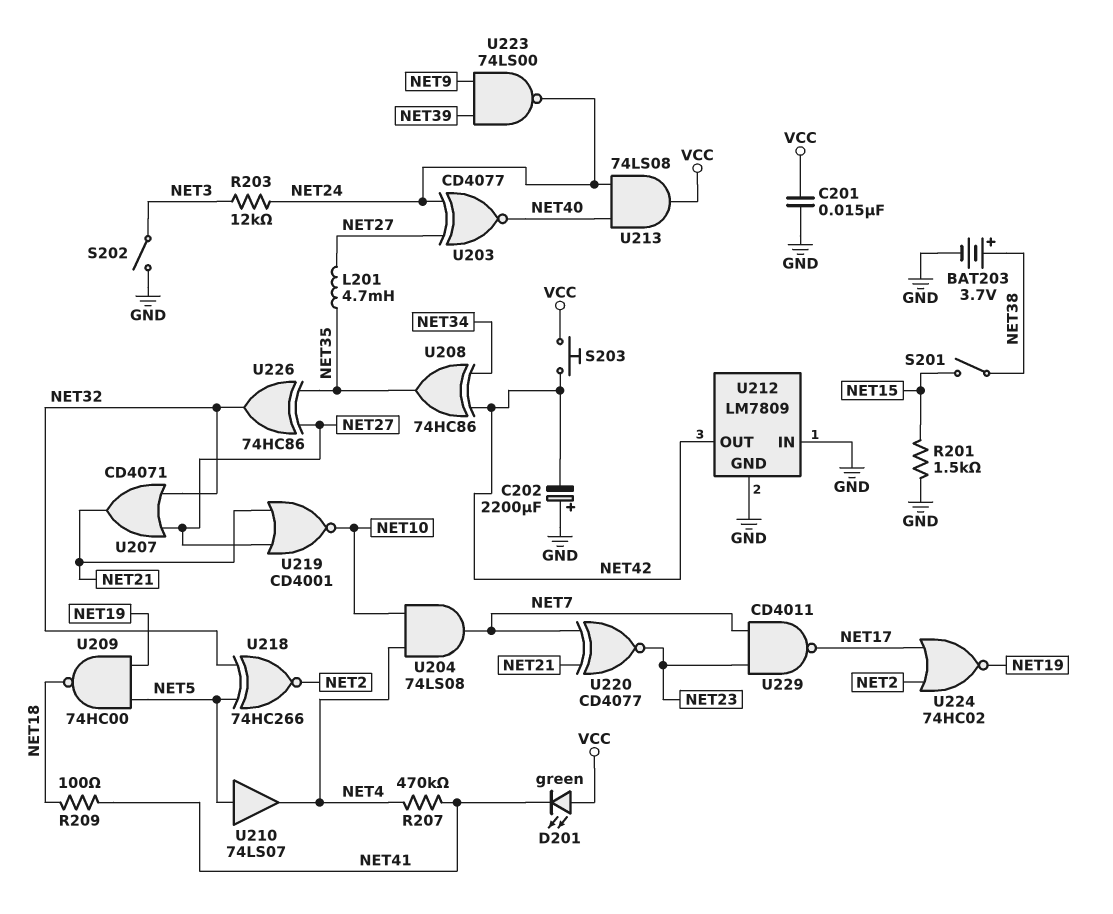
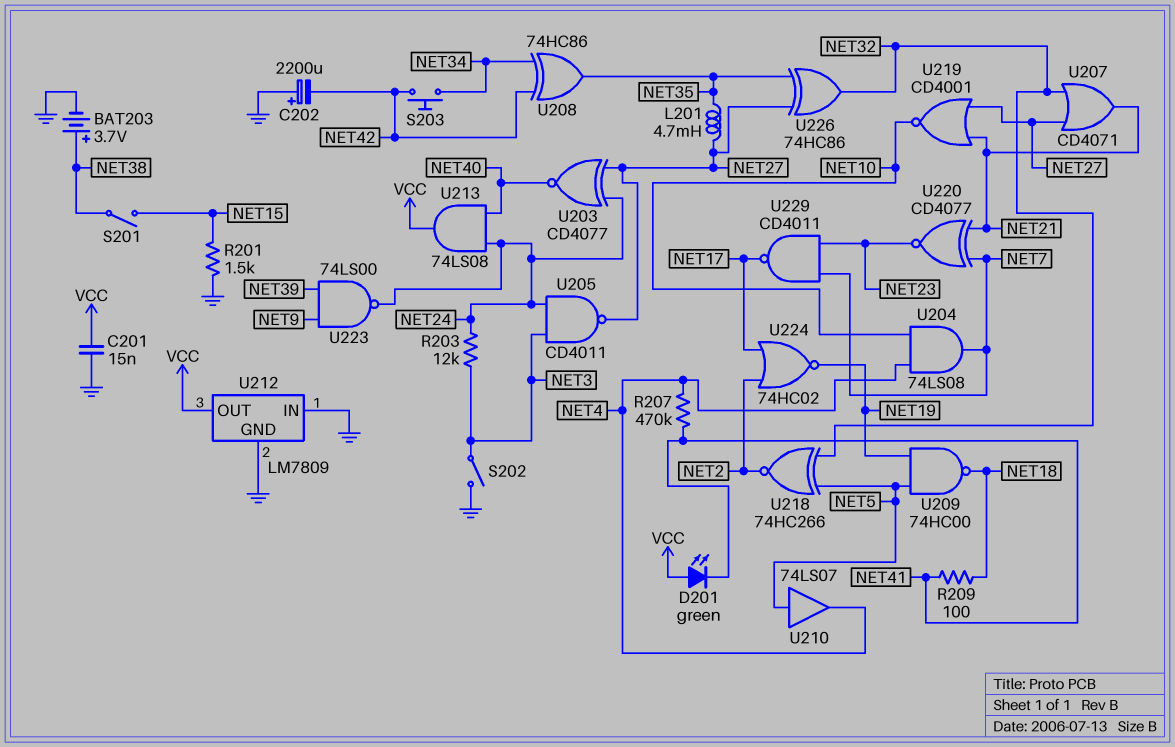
S203: button (NET42, VCC) -> button (NET34, NET42)
U205: none -> NAND CD4011 (in NET3, in NET24, out NET27)
U212 pin OUT: NET42 -> VCC

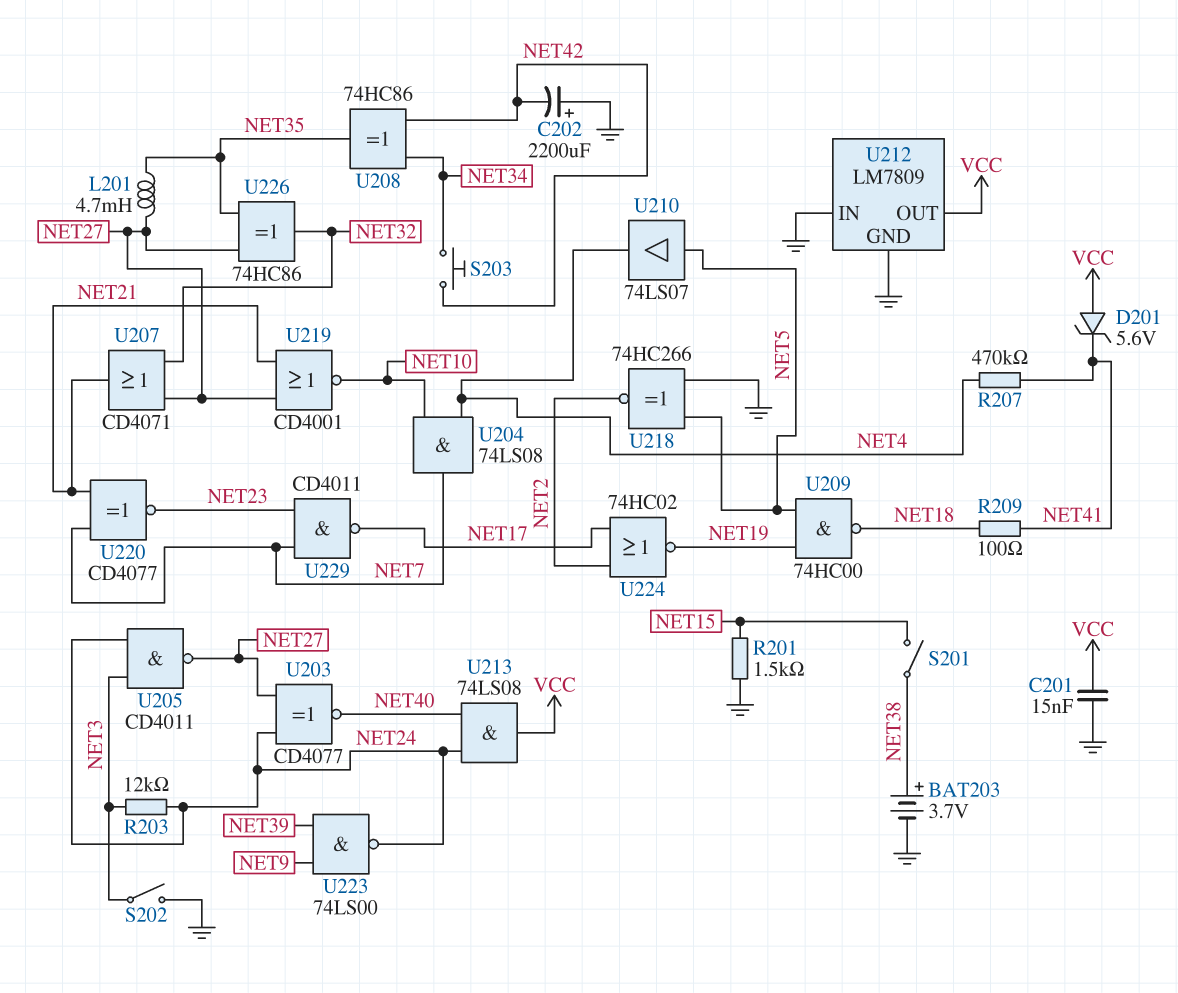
D201: LED green (A VCC, K NET41) -> zener 5.6V (A VCC, K NET41)
U218: XNOR 74HC266 (in NET5, in NET32, out NET2) -> XNOR 74HC266 (in GND, in NET5, out NET2)

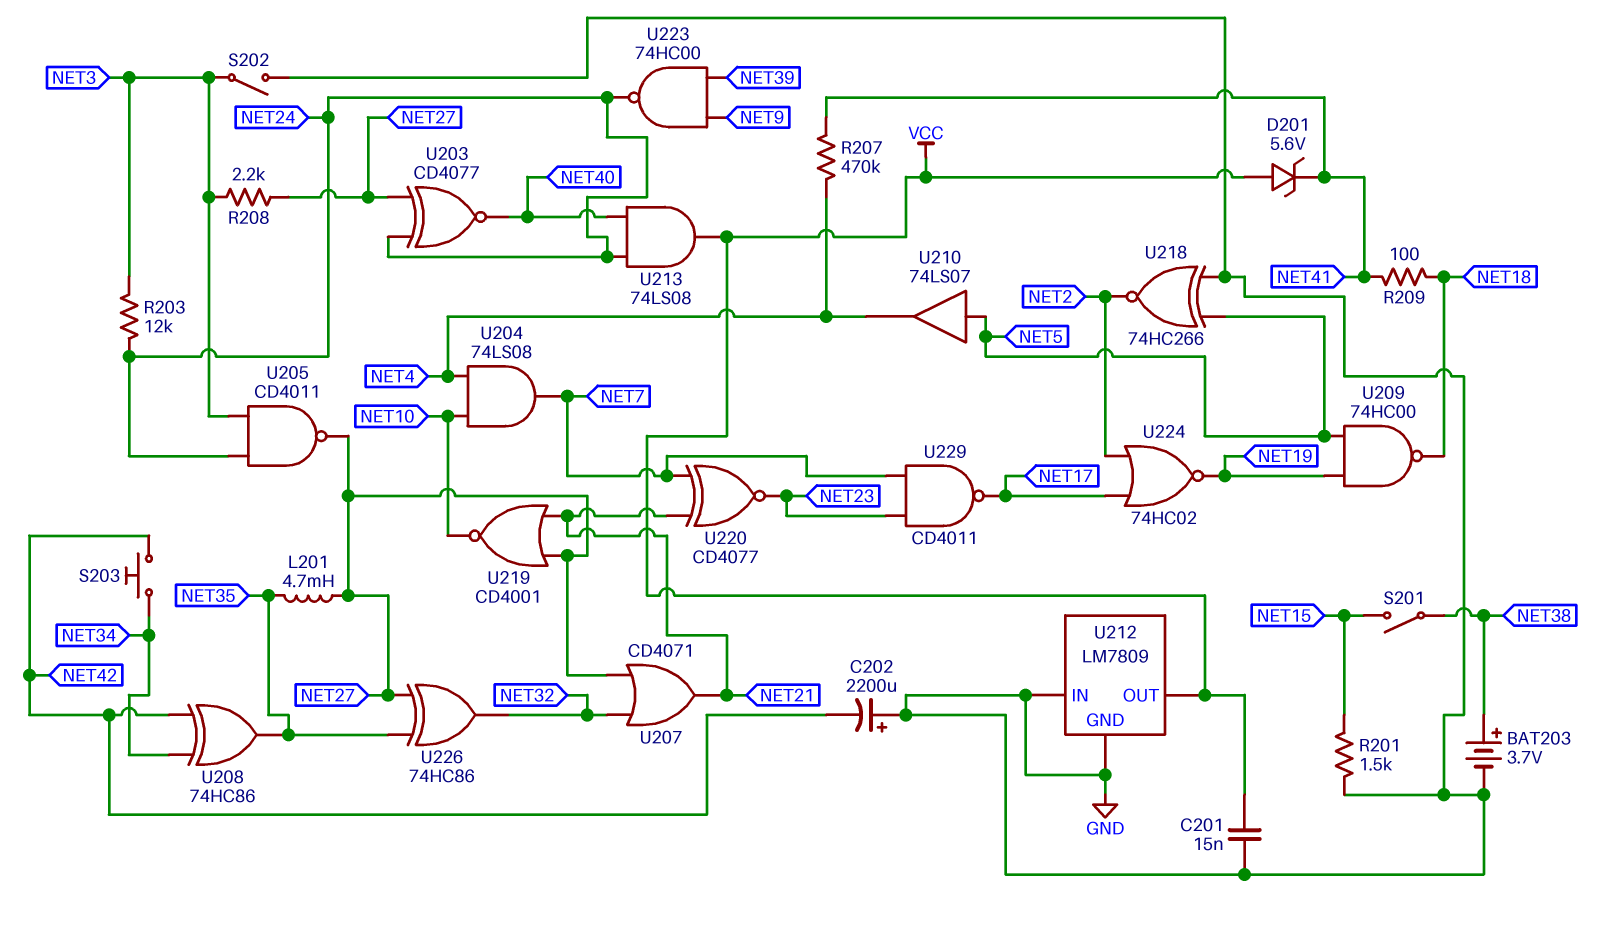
R208: none -> 2.2k (NET3, NET27)
U223: NAND 74LS00 (in NET9, in NET39, out NET24) -> NAND 74HC00 (in NET9, in NET39, out NET24)

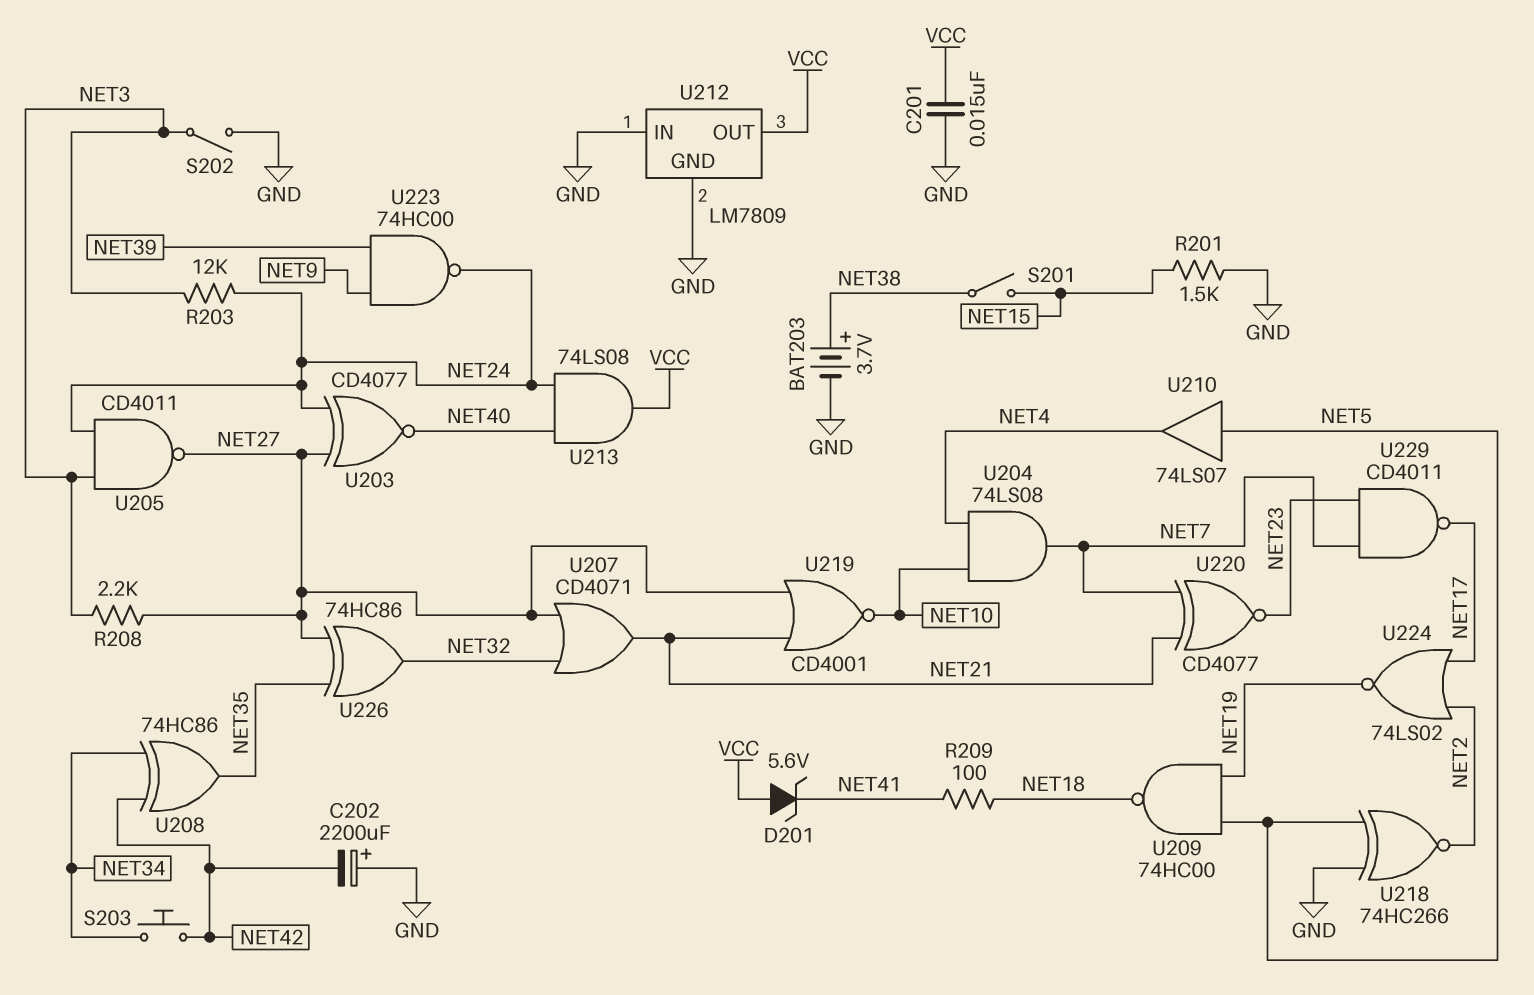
L201: 4.7mH (NET27, NET35) -> none
R207: 470k (NET4, NET41) -> none
U224: NOR 74HC02 (in NET2, in NET17, out NET19) -> NOR 74LS02 (in NET2, in NET17, out NET19)

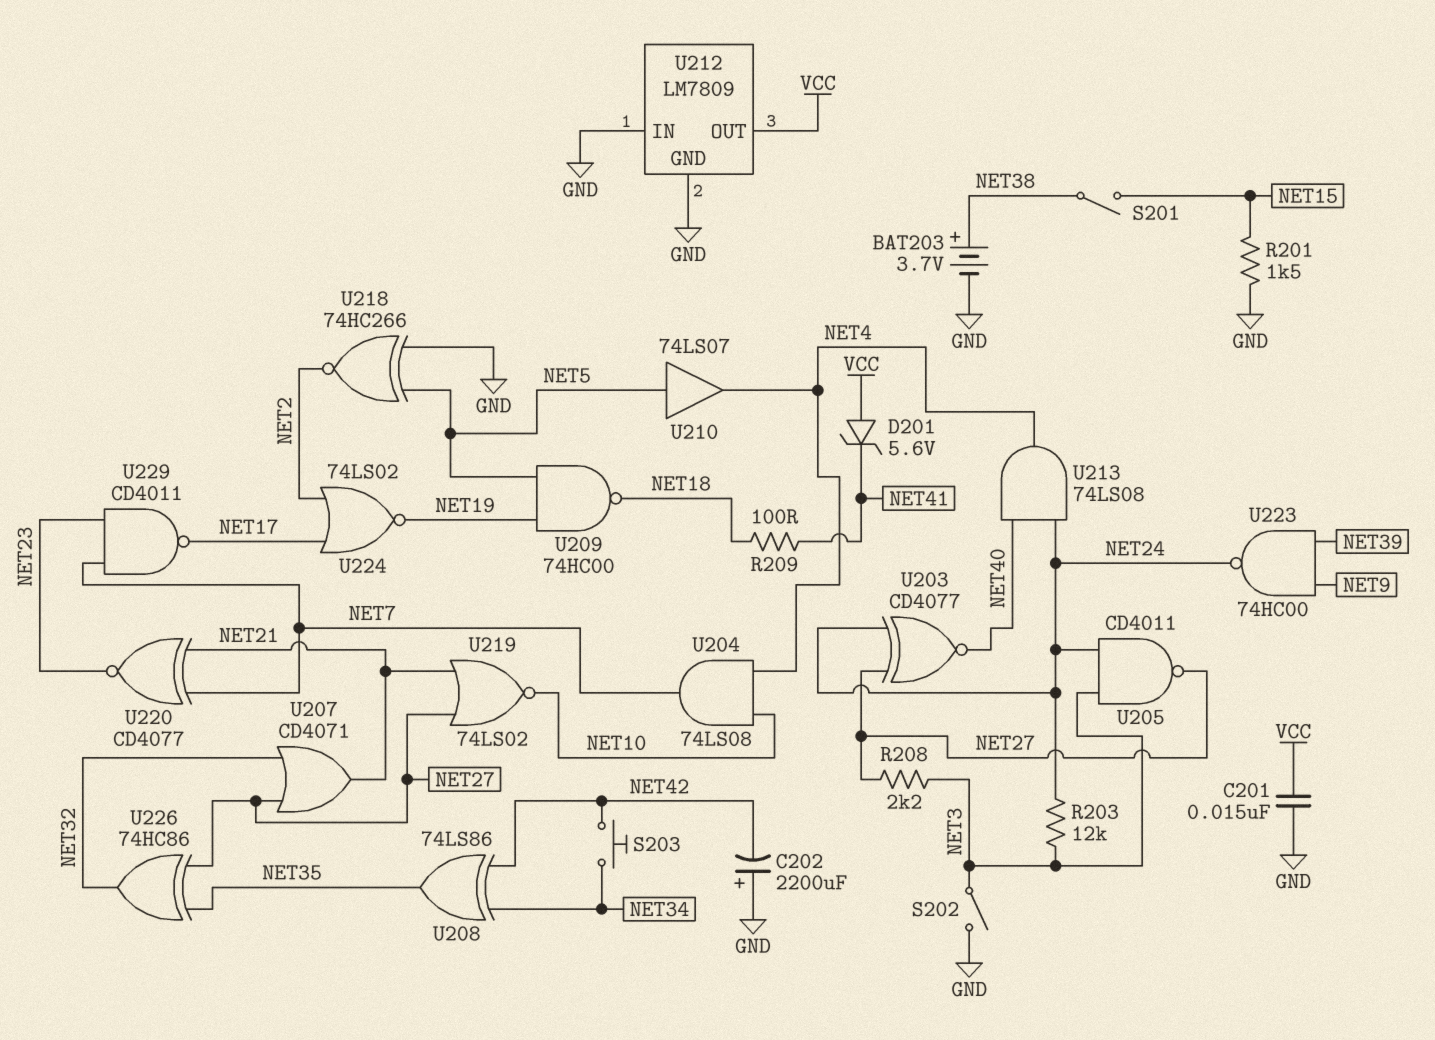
U208: XOR 74HC86 (in NET34, in NET42, out NET35) -> XOR 74LS86 (in NET34, in NET42, out NET35)
U213: AND 74LS08 (in NET24, in NET40, out VCC) -> AND 74LS08 (in NET24, in NET40, out NET4)
U219: NOR CD4001 (in NET21, in NET27, out NET10) -> NOR 74LS02 (in NET21, in NET27, out NET10)

